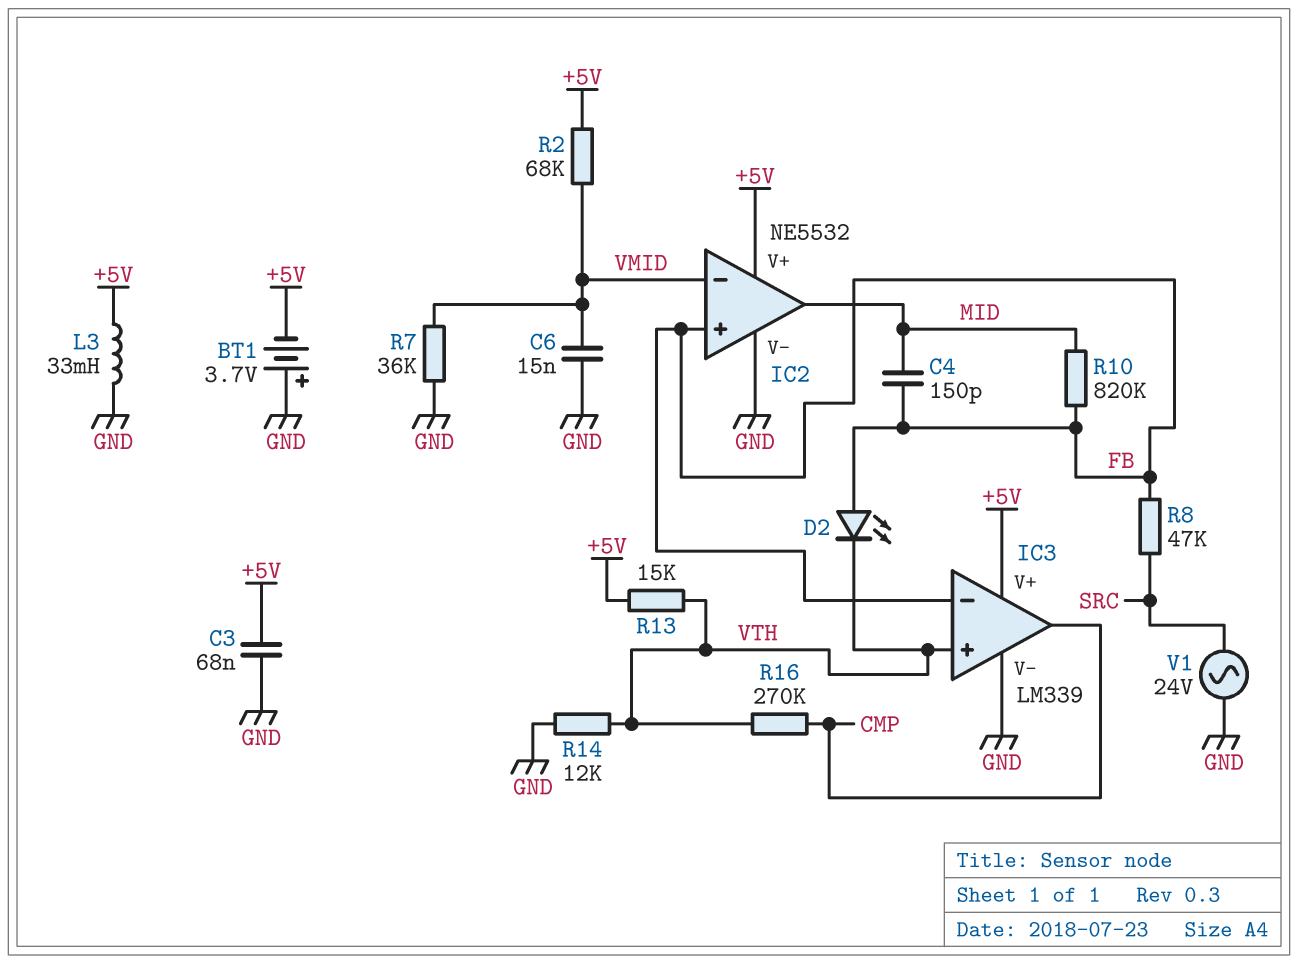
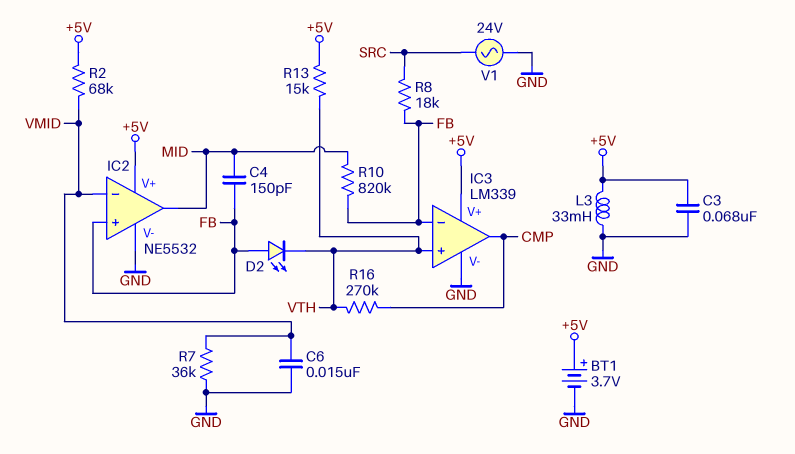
BT1: 3.7V (plus GND, minus +5V) -> 3.7V (plus +5V, minus GND)
R8: 47k (FB, SRC) -> 18k (FB, SRC)
R14: 12k (GND, VTH) -> none

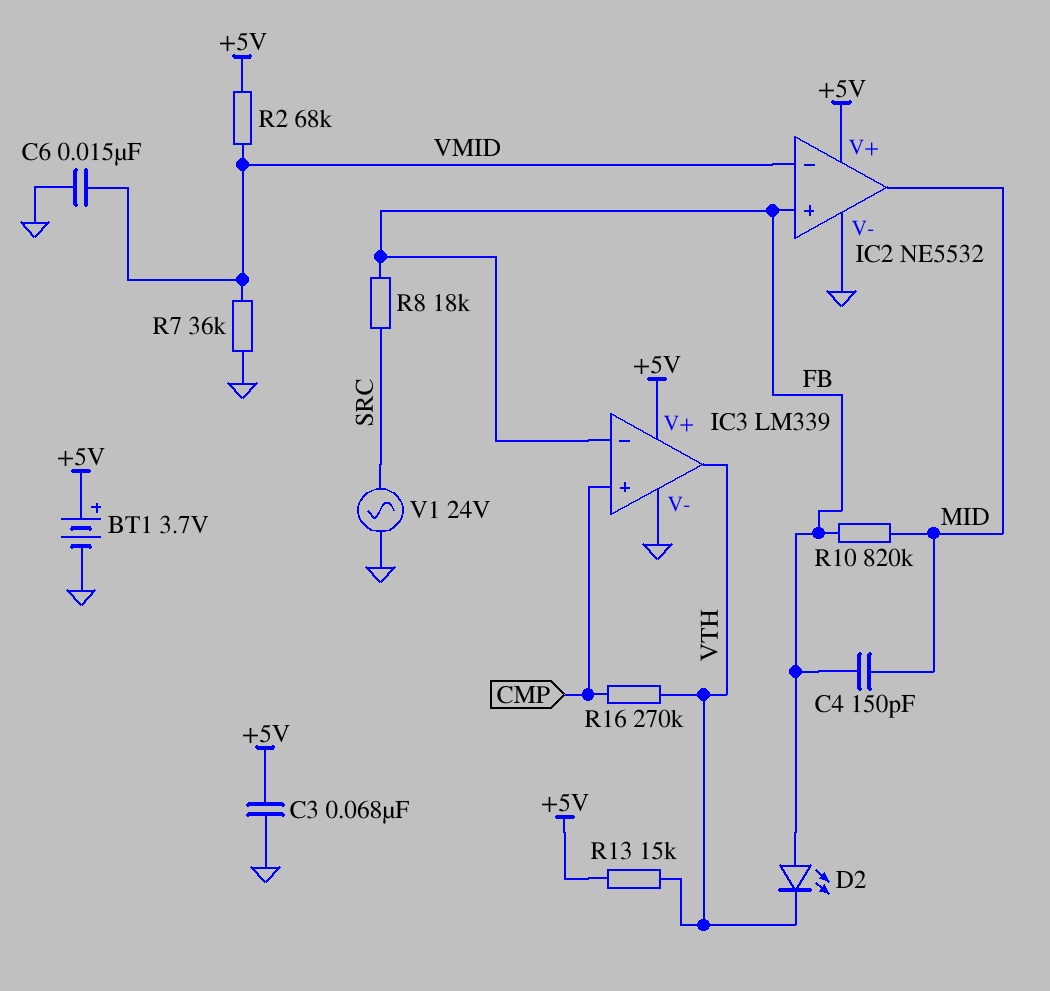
IC3 pin in+: VTH -> CMP
IC3 pin out: CMP -> VTH
L3: 33mH (+5V, GND) -> none

